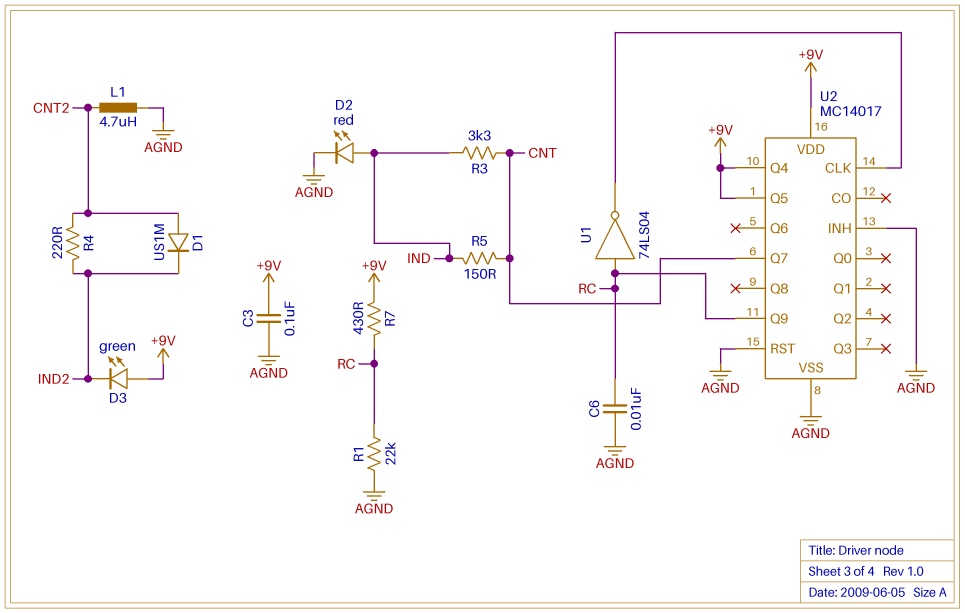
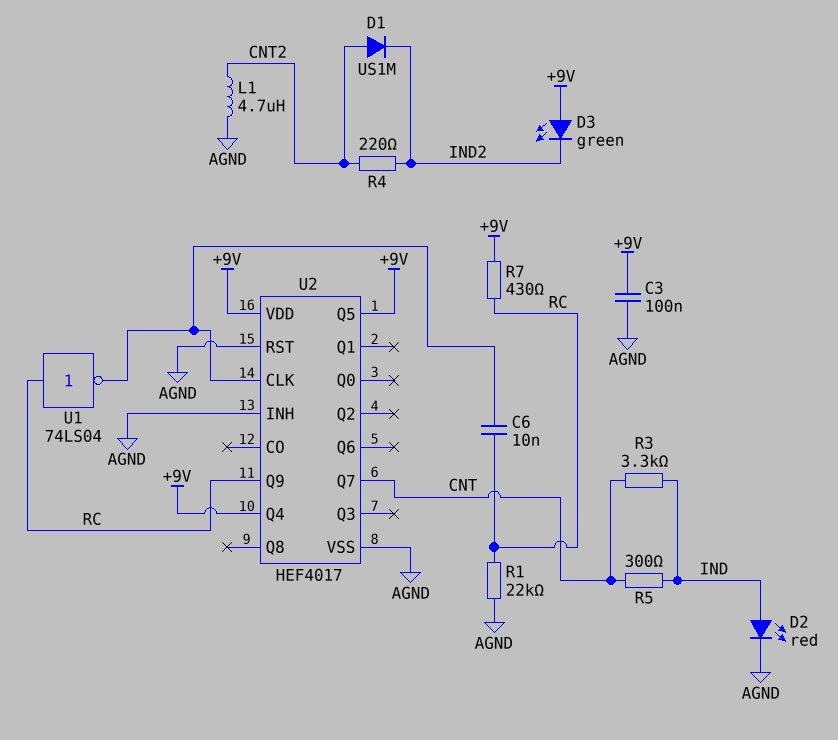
C6: 10nF (AGND, RC) -> 10nF (RC, U2/CLK)
R5: 150 (CNT, IND) -> 300 (CNT, IND)
U2: MC14017 -> HEF4017

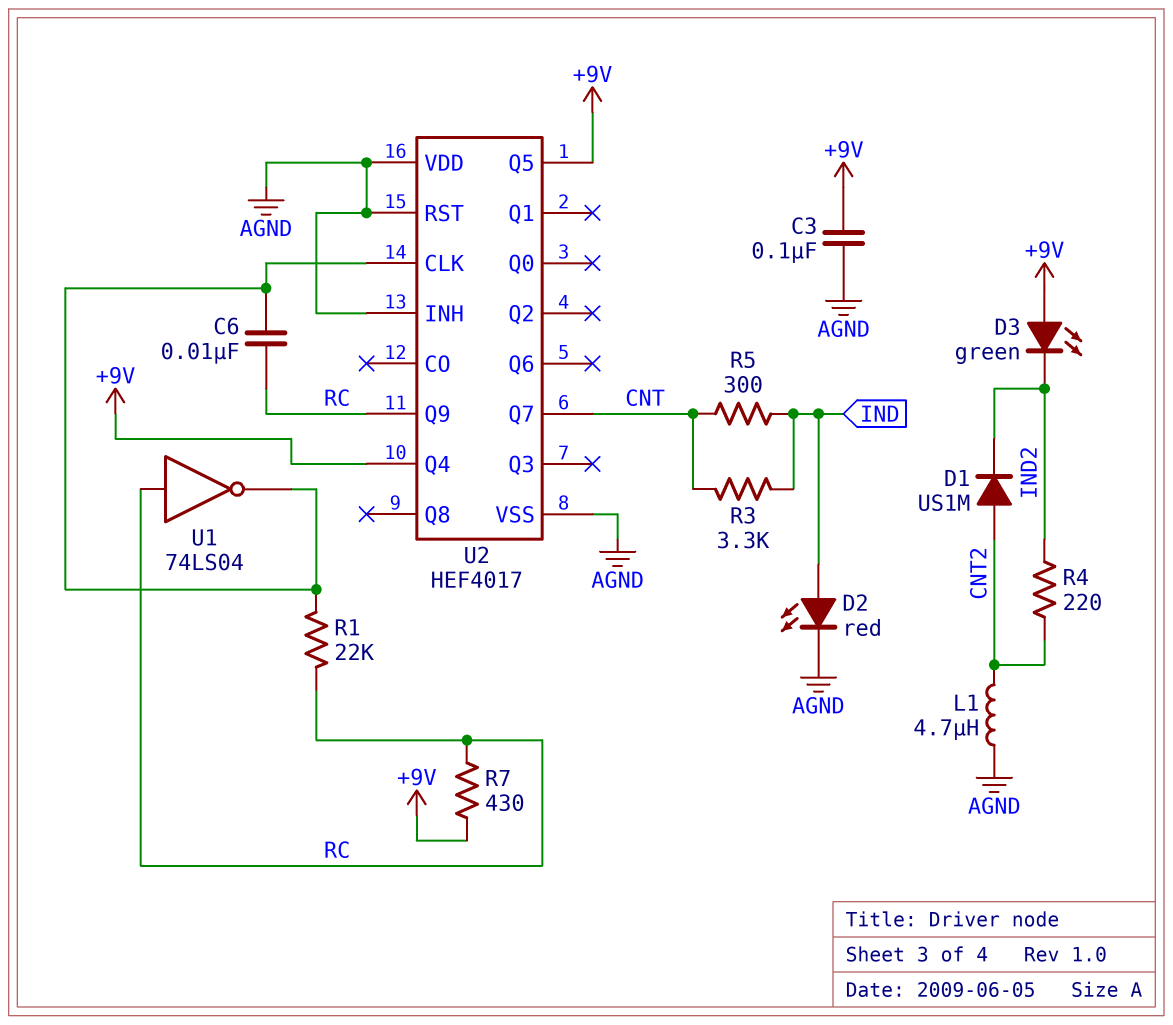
R1: 22k (AGND, RC) -> 22k (RC, U2/CLK)
U2 pin VDD: +9V -> AGND

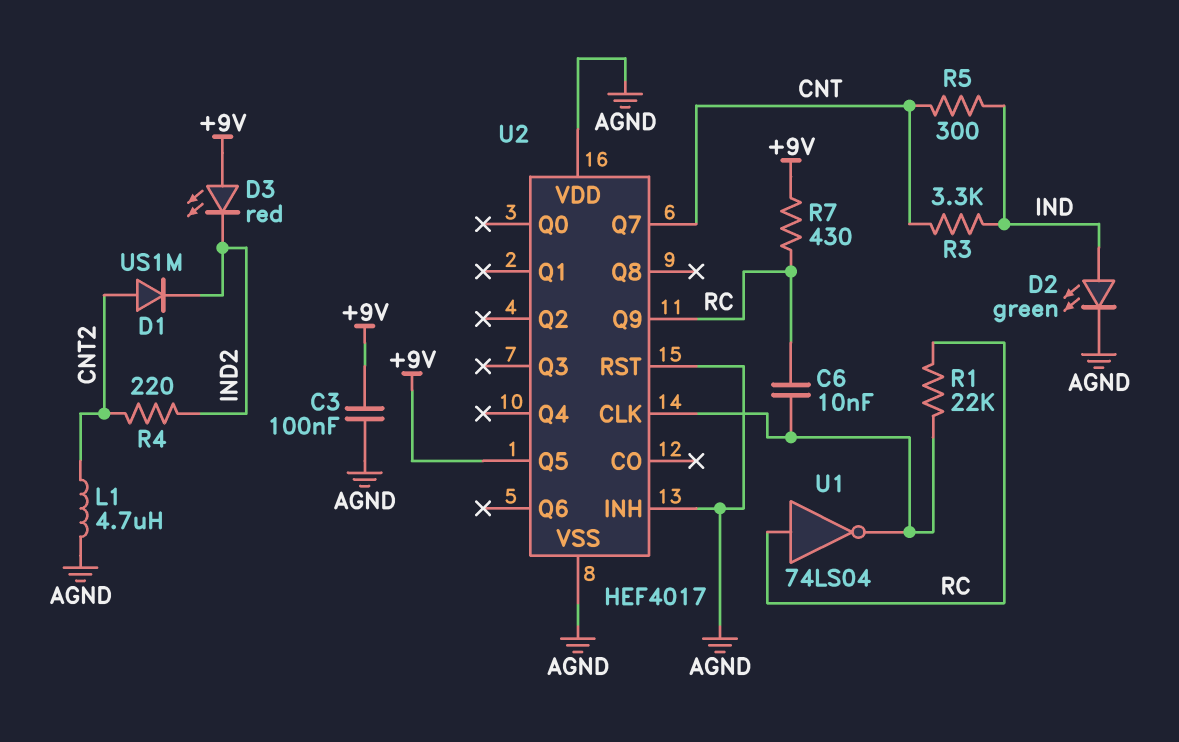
D2: LED red (A IND, K AGND) -> LED green (A IND, K AGND)
D3: LED green (A +9V, K IND2) -> LED red (A +9V, K IND2)
U2 pin Q4: +9V -> none

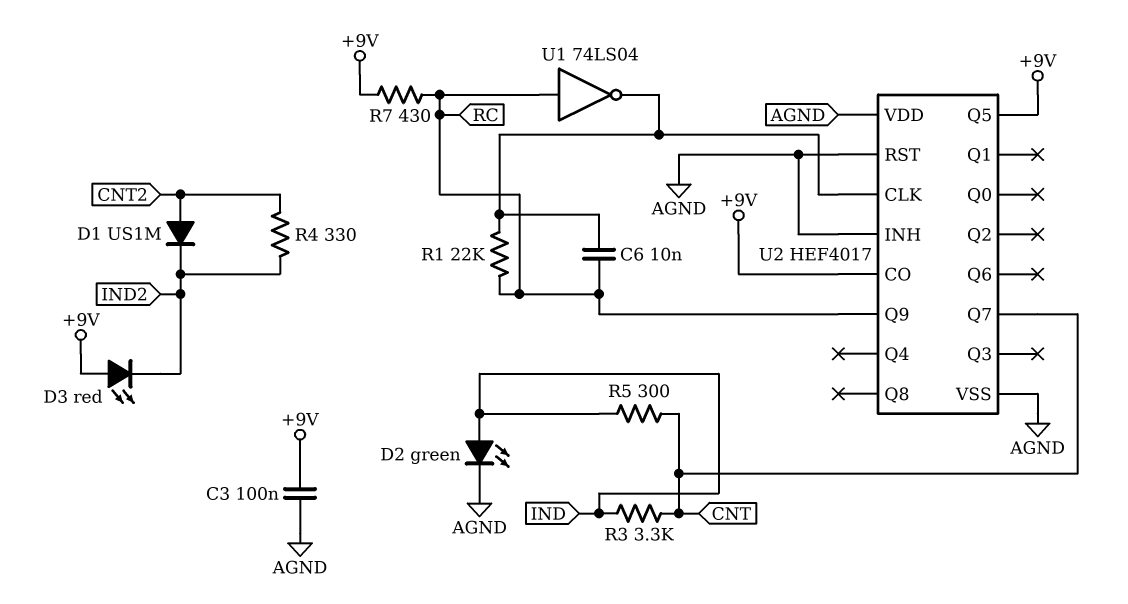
L1: 4.7uH (AGND, CNT2) -> none
R4: 220 (CNT2, IND2) -> 330 (CNT2, IND2)
U2 pin CO: none -> +9V

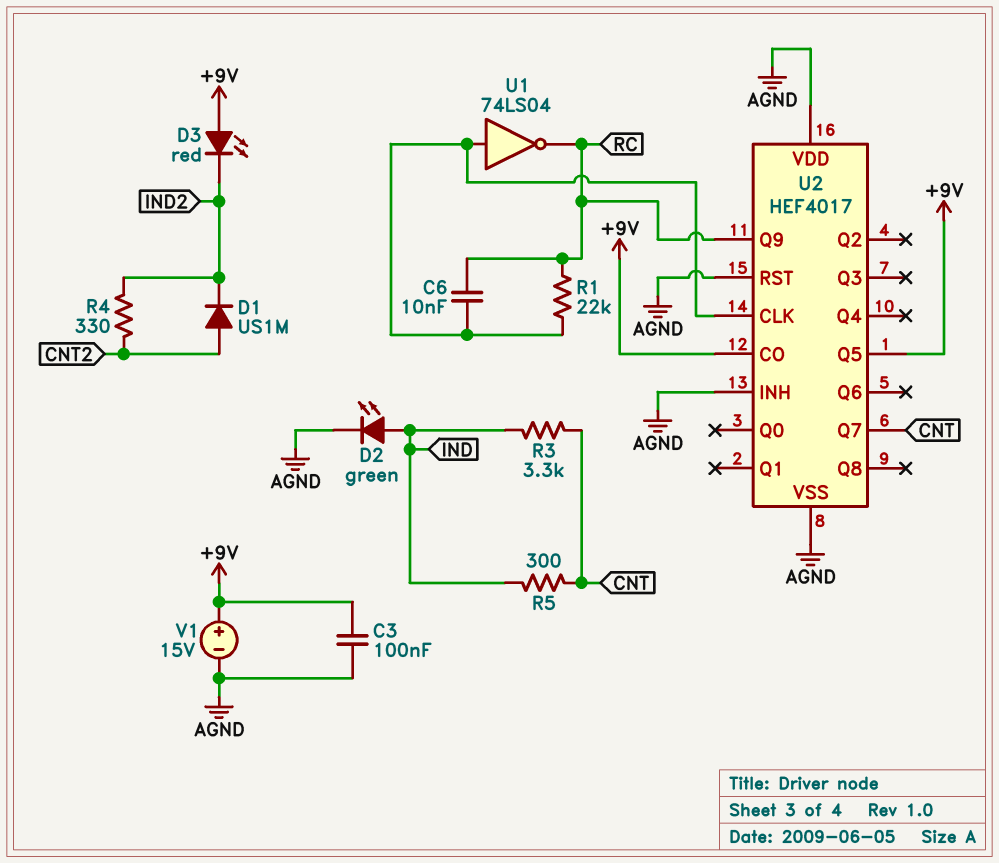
R7: 430 (+9V, RC) -> none
U1: NOT 74LS04 (in RC, out U2/CLK) -> NOT 74LS04 (in U2/CLK, out RC)
V1: none -> 15V (plus +9V, minus AGND)

